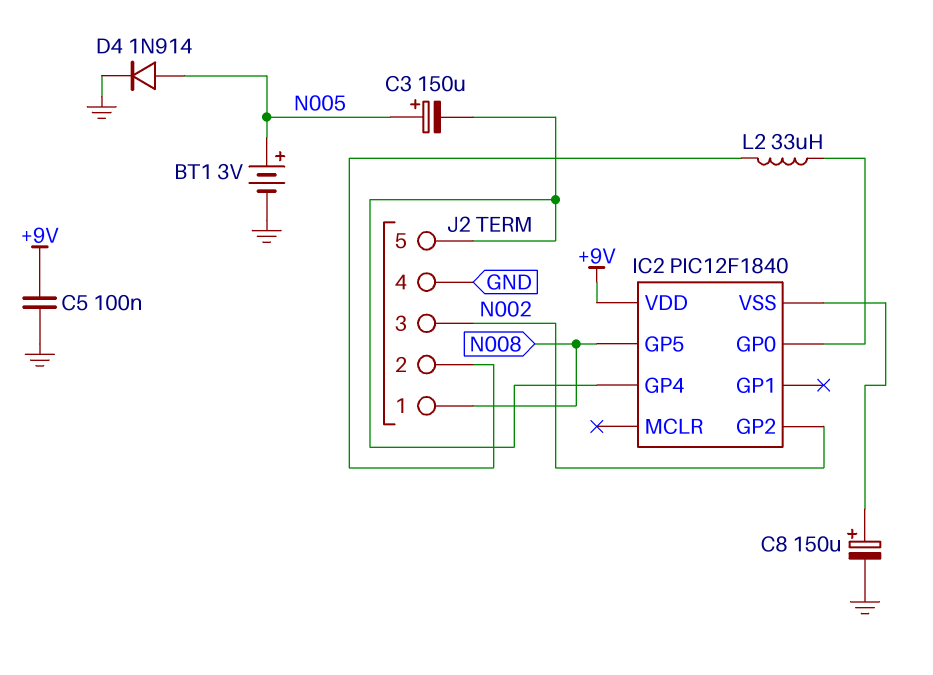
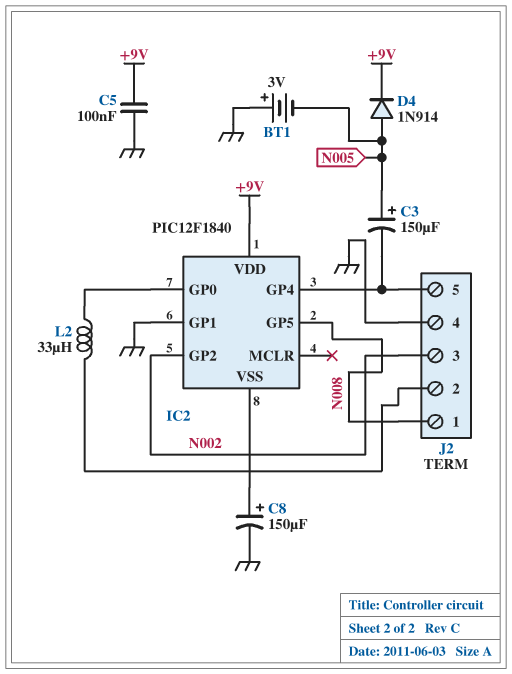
BT1: 3V (plus N005, minus GND) -> 3V (plus GND, minus N005)
D4: diode 1N914 (A N005, K GND) -> diode 1N914 (A N005, K +9V)
IC2 pin GP1: none -> GND

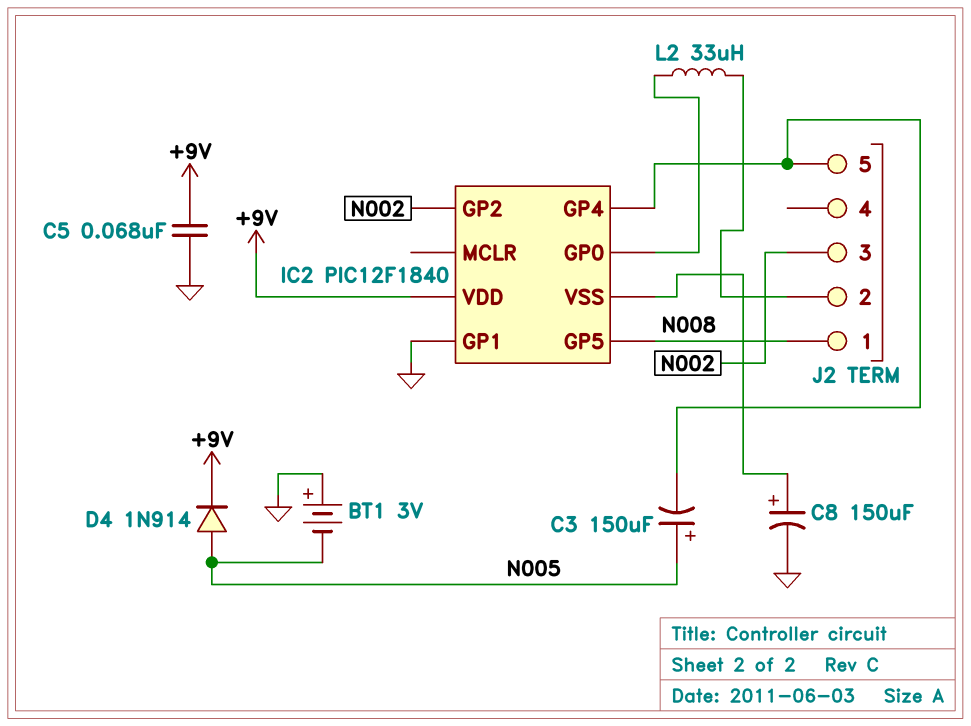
C5: 100nF (+9V, GND) -> 68nF (+9V, GND)
J2 pin 4: GND -> none

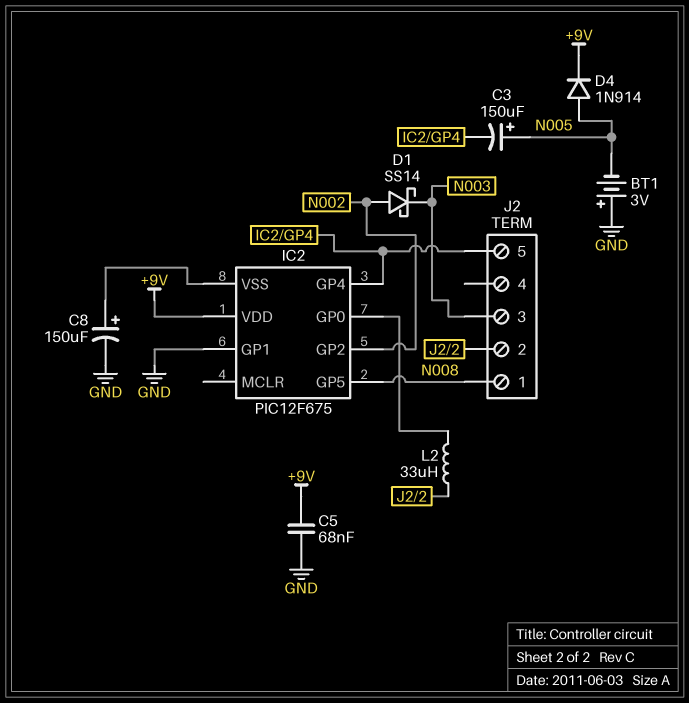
D1: none -> schottky SS14 (A N002, K N003)
IC2: PIC12F1840 -> PIC12F675
J2 pin 3: N002 -> N003

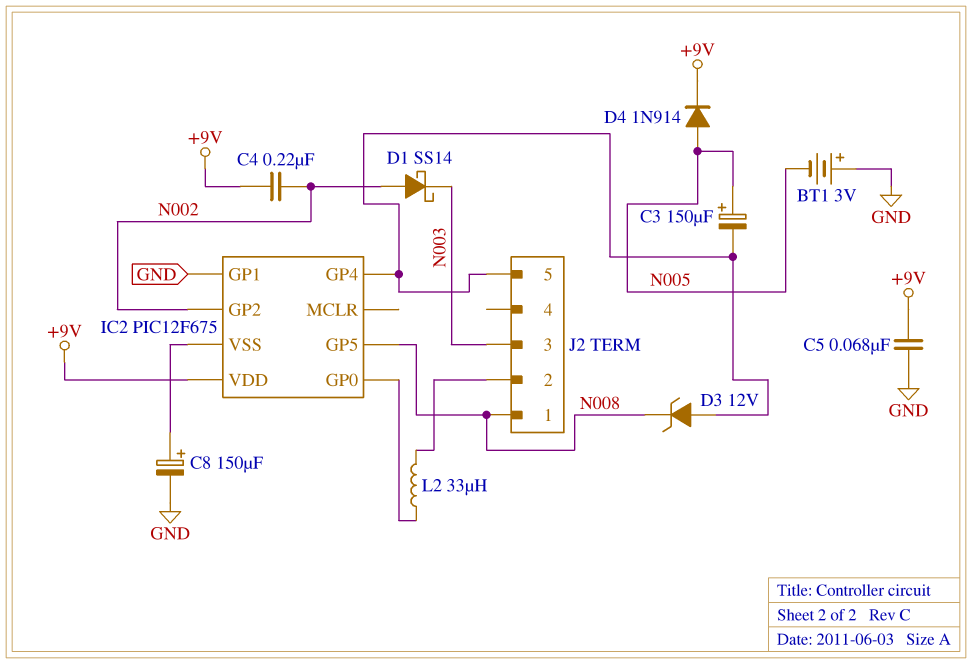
C4: none -> 220nF (+9V, N002)
D3: none -> zener 12V (A IC2/GP4, K N008)

